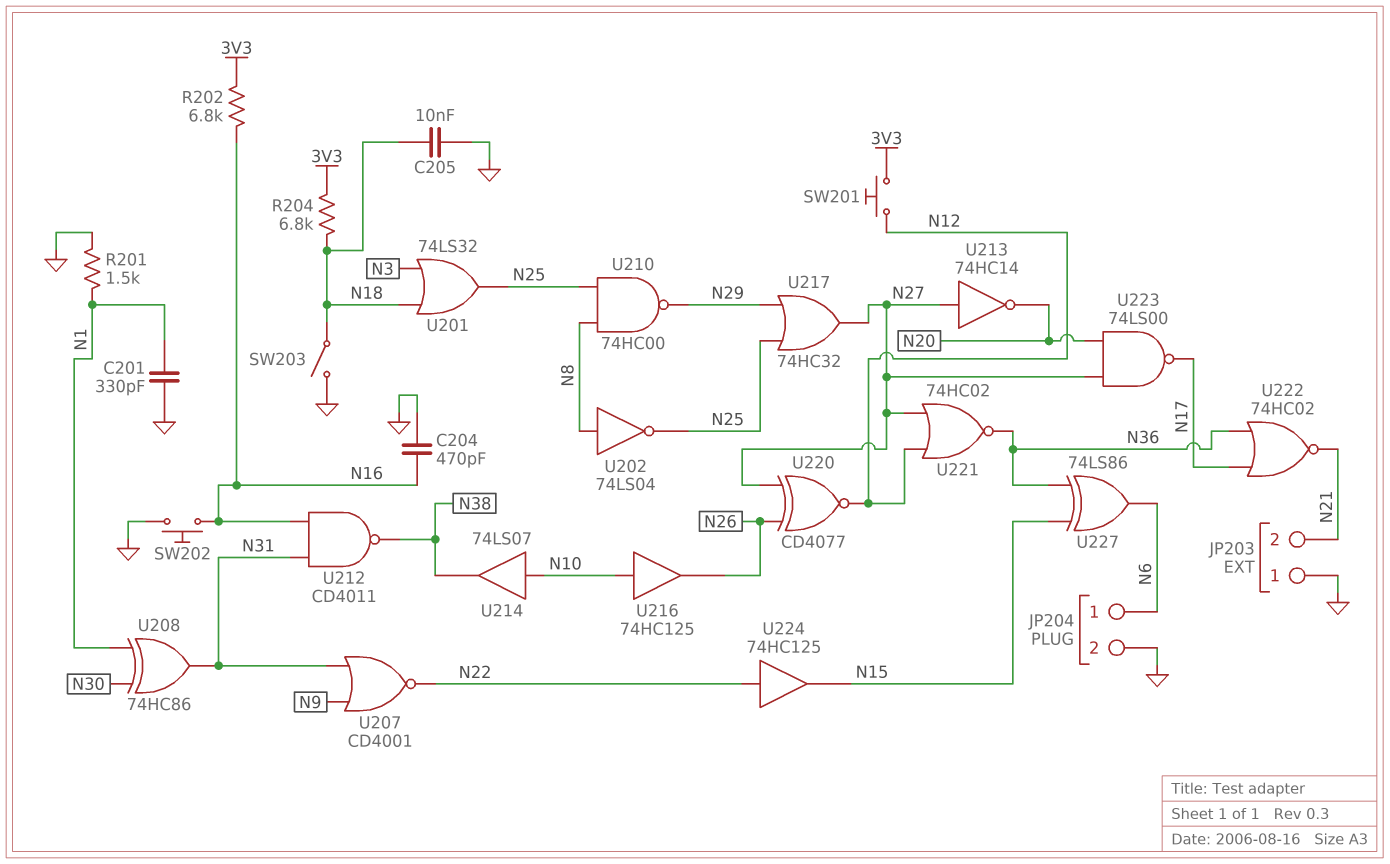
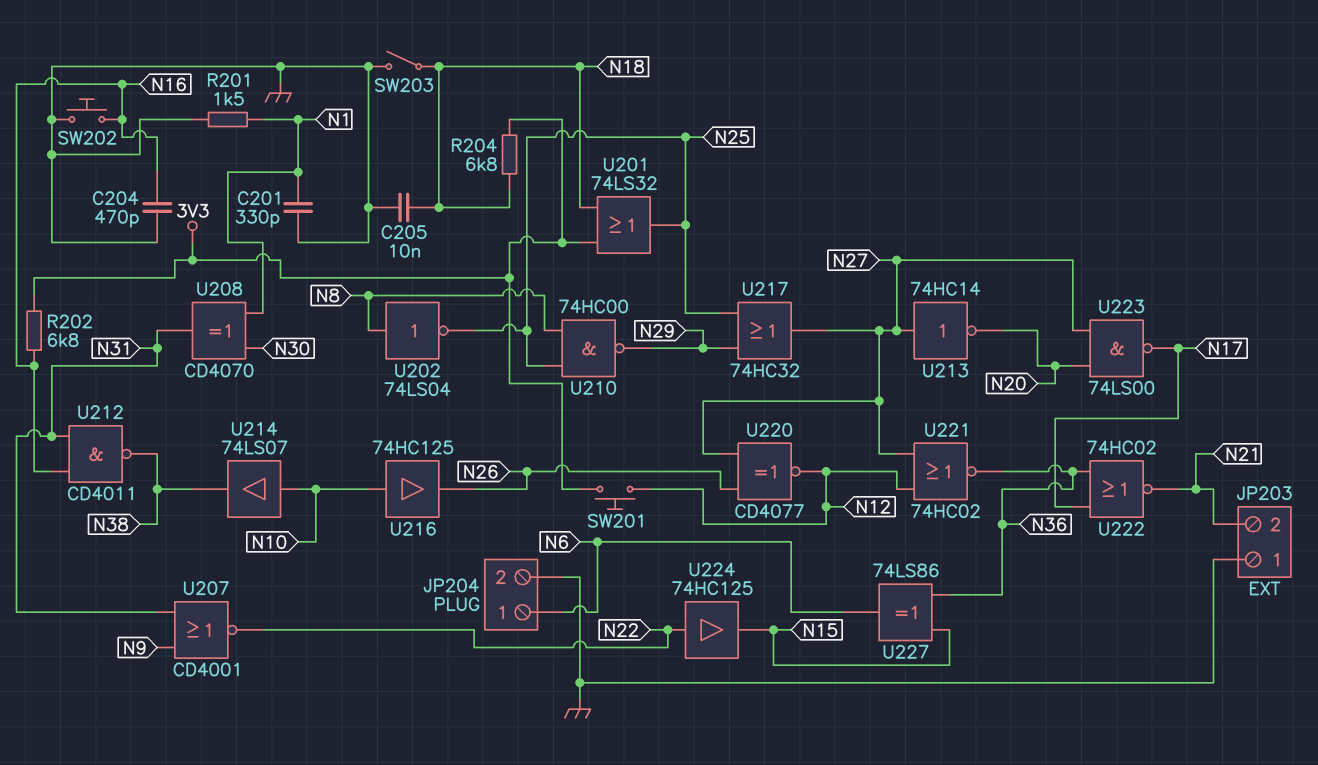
U201: OR 74LS32 (in N3, in N18, out N25) -> OR 74LS32 (in 3V3, in N18, out N25)
U208: XOR 74HC86 (in N1, in N30, out N31) -> XOR CD4070 (in N1, in N30, out N31)

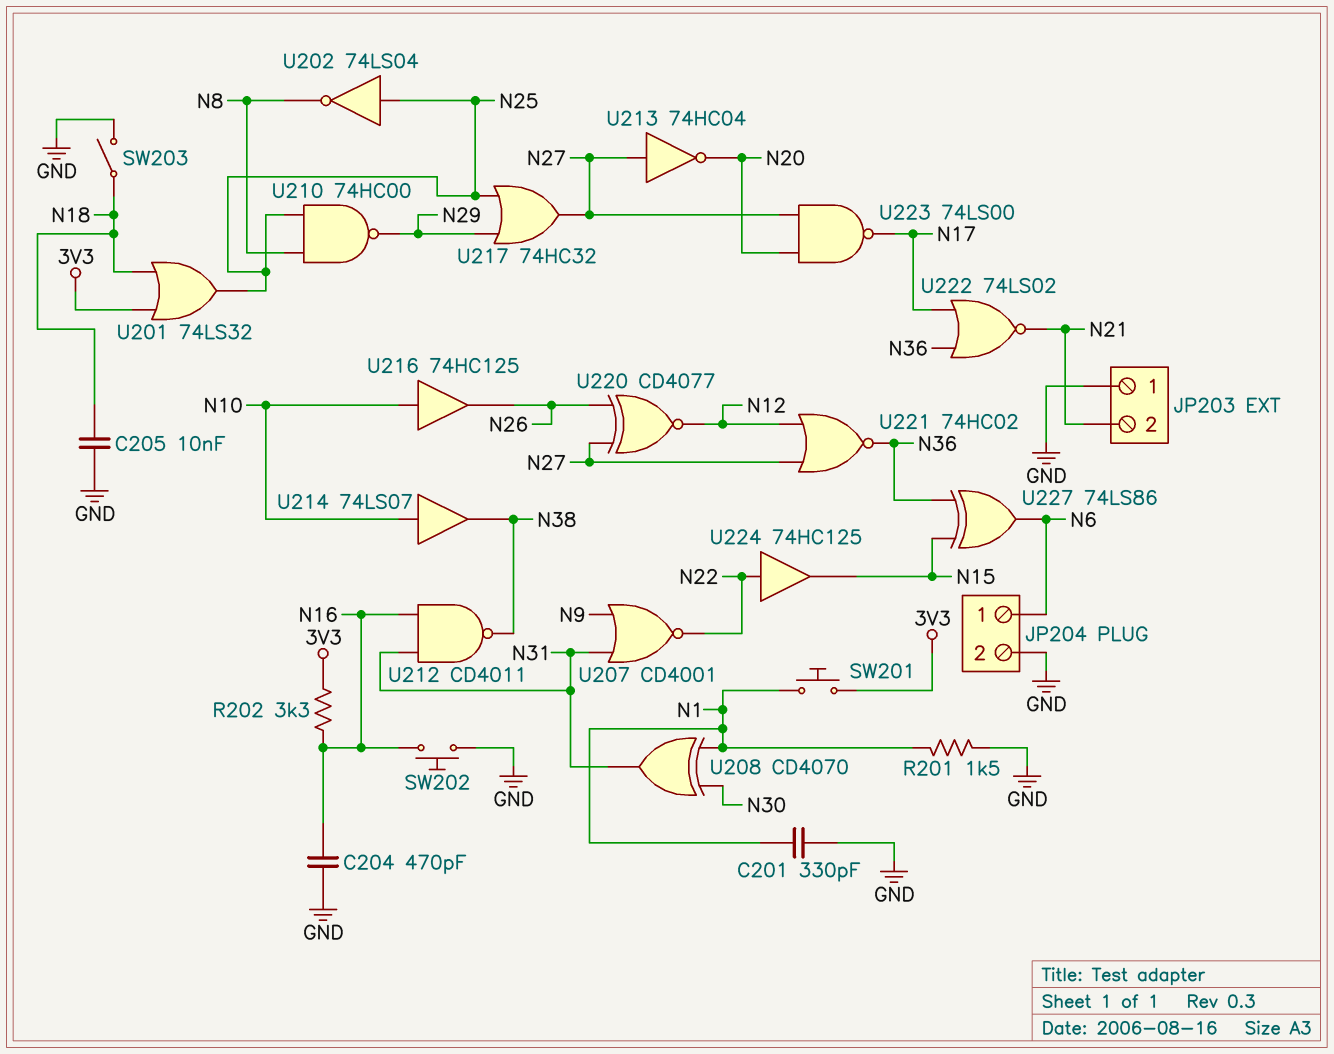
R202: 6.8k (3V3, N16) -> 3.3k (3V3, N16)
R204: 6.8k (3V3, N18) -> none
SW201: button (3V3, N12) -> button (3V3, N1)
U202: NOT 74LS04 (in N8, out N25) -> NOT 74LS04 (in N25, out N8)
U213: NOT 74HC14 (in N27, out N20) -> NOT 74HC04 (in N27, out N20)
U222: NOR 74HC02 (in N17, in N36, out N21) -> NOR 74LS02 (in N17, in N36, out N21)

